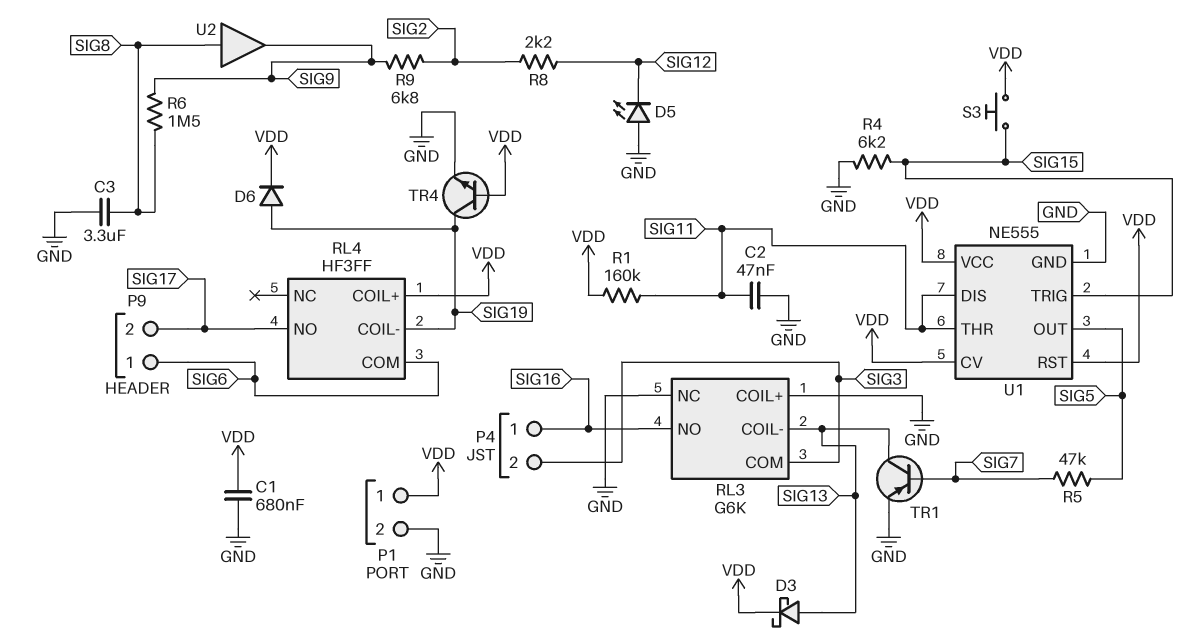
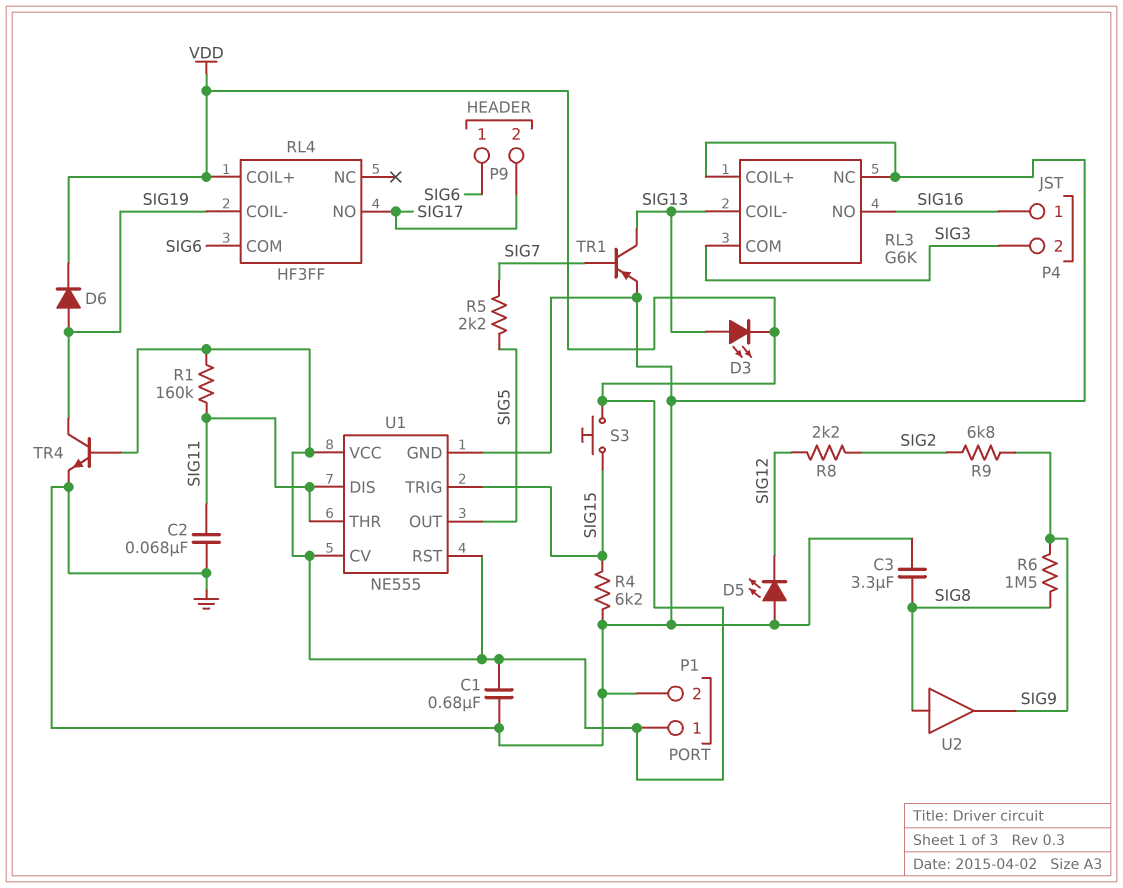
C2: 47nF (GND, SIG11) -> 68nF (GND, SIG11)
D3: schottky (A SIG13, K VDD) -> LED (A SIG13, K VDD)
R5: 47k (SIG5, SIG7) -> 2.2k (SIG5, SIG7)

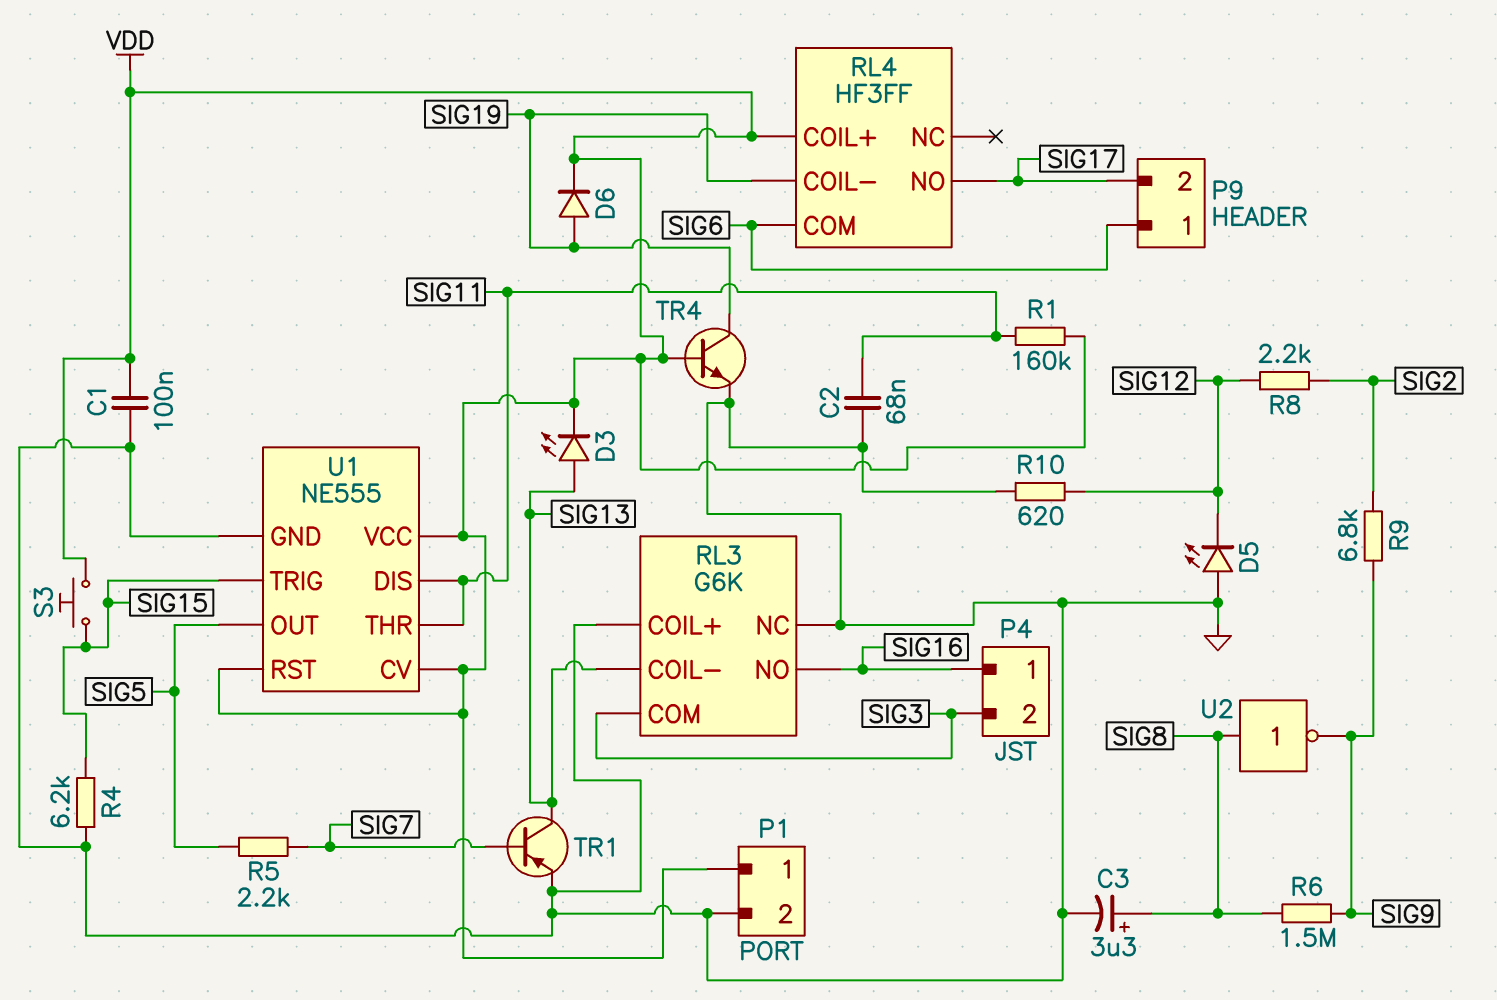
C1: 680nF (GND, VDD) -> 100nF (GND, VDD)
C3: 3.3uF (GND, SIG8) -> 3.3uF (plus SIG8, minus GND)
R10: none -> 620 (GND, SIG12)
U2: buffer (in SIG8, out SIG9) -> NOT (in SIG8, out SIG9)

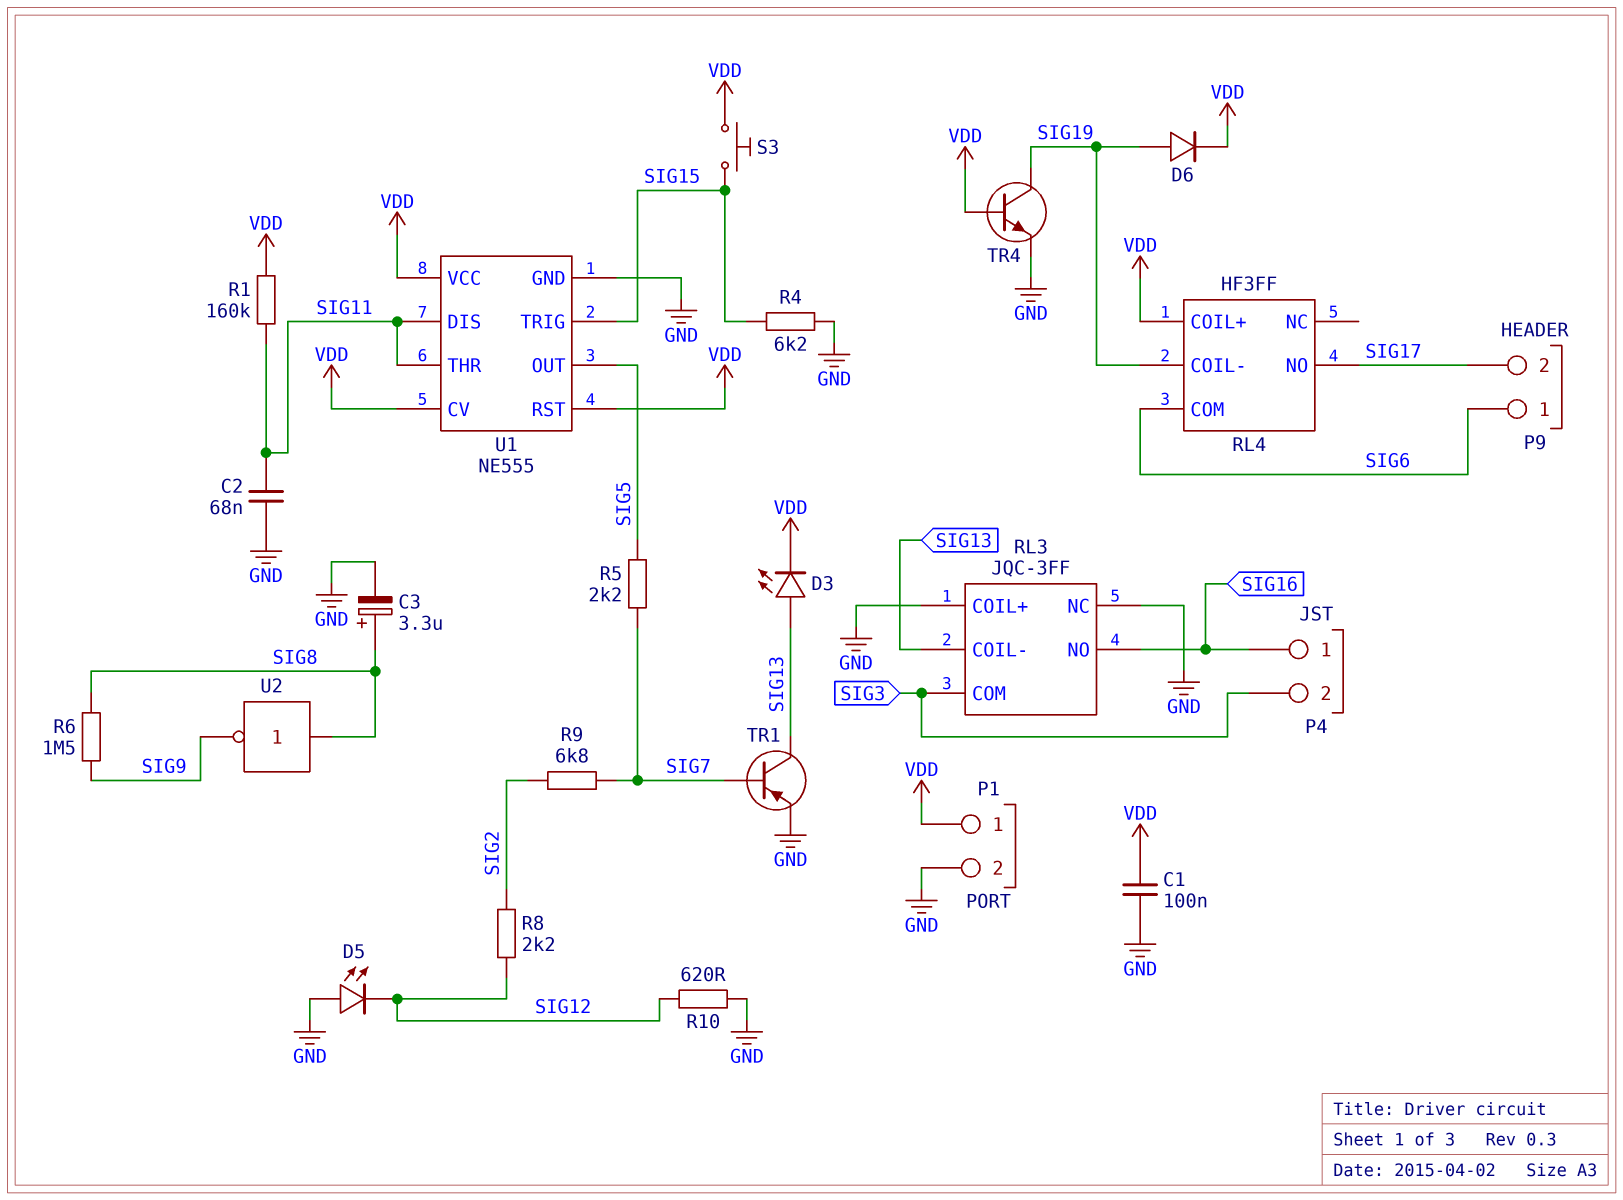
R9: 6.8k (SIG2, SIG9) -> 6.8k (SIG2, SIG7)
RL3: G6K -> JQC-3FF

